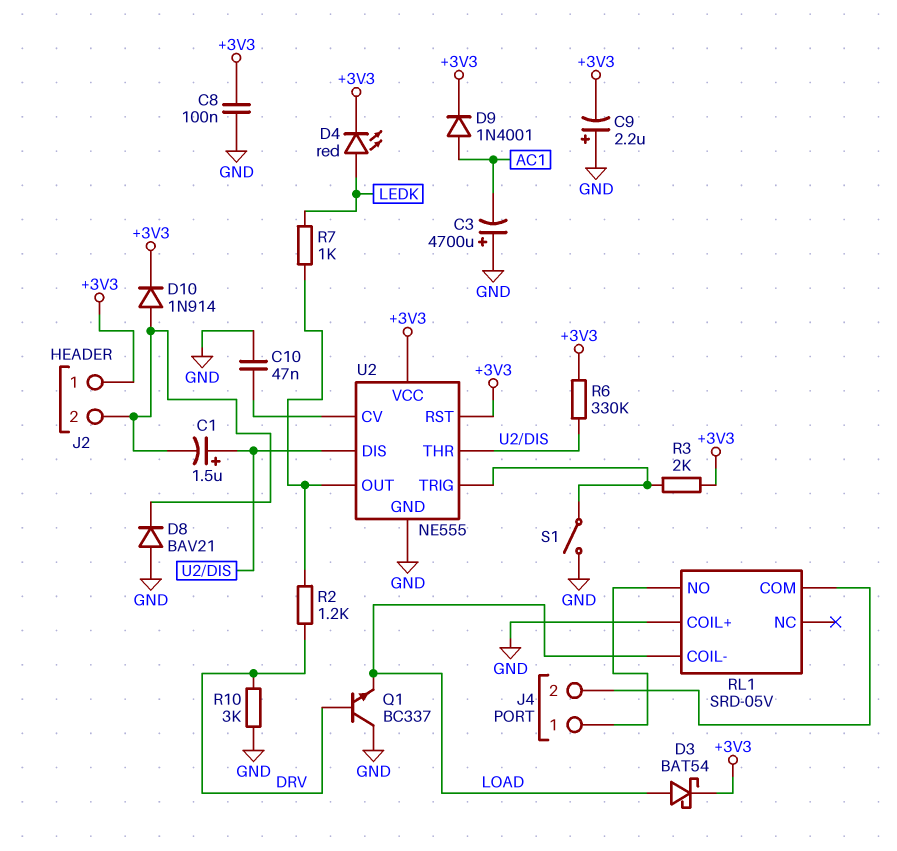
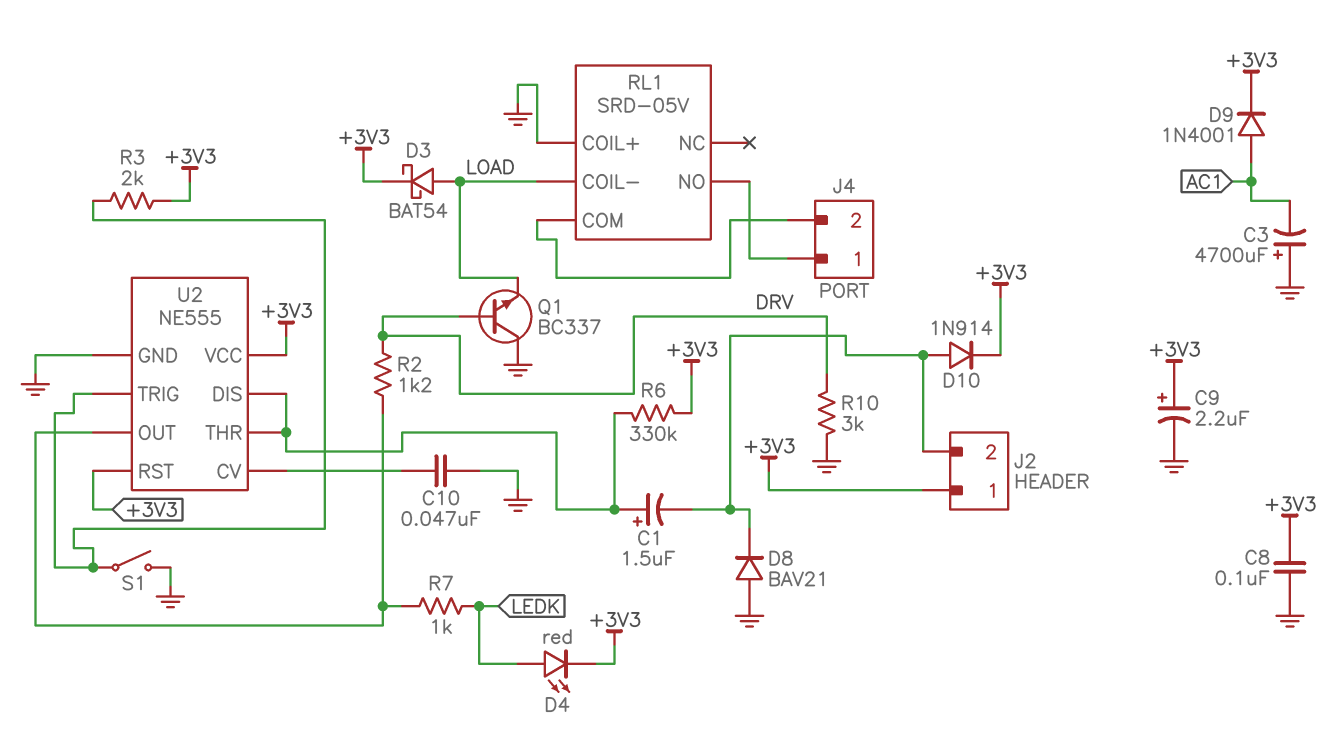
C9: 2.2uF (plus GND, minus +3V3) -> 2.2uF (plus +3V3, minus GND)

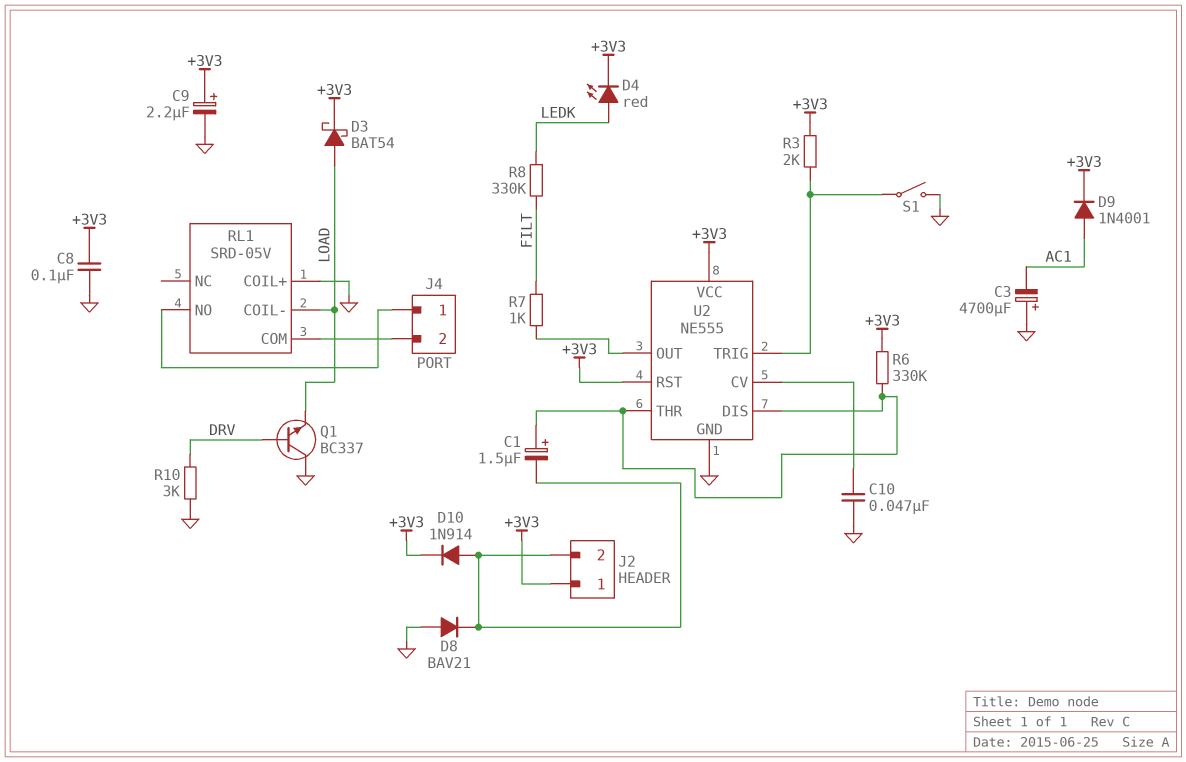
R2: 1.2k (DRV, U2/OUT) -> none
R7: 1k (LEDK, U2/OUT) -> 1k (FILT, U2/OUT)
R8: none -> 330k (FILT, LEDK)

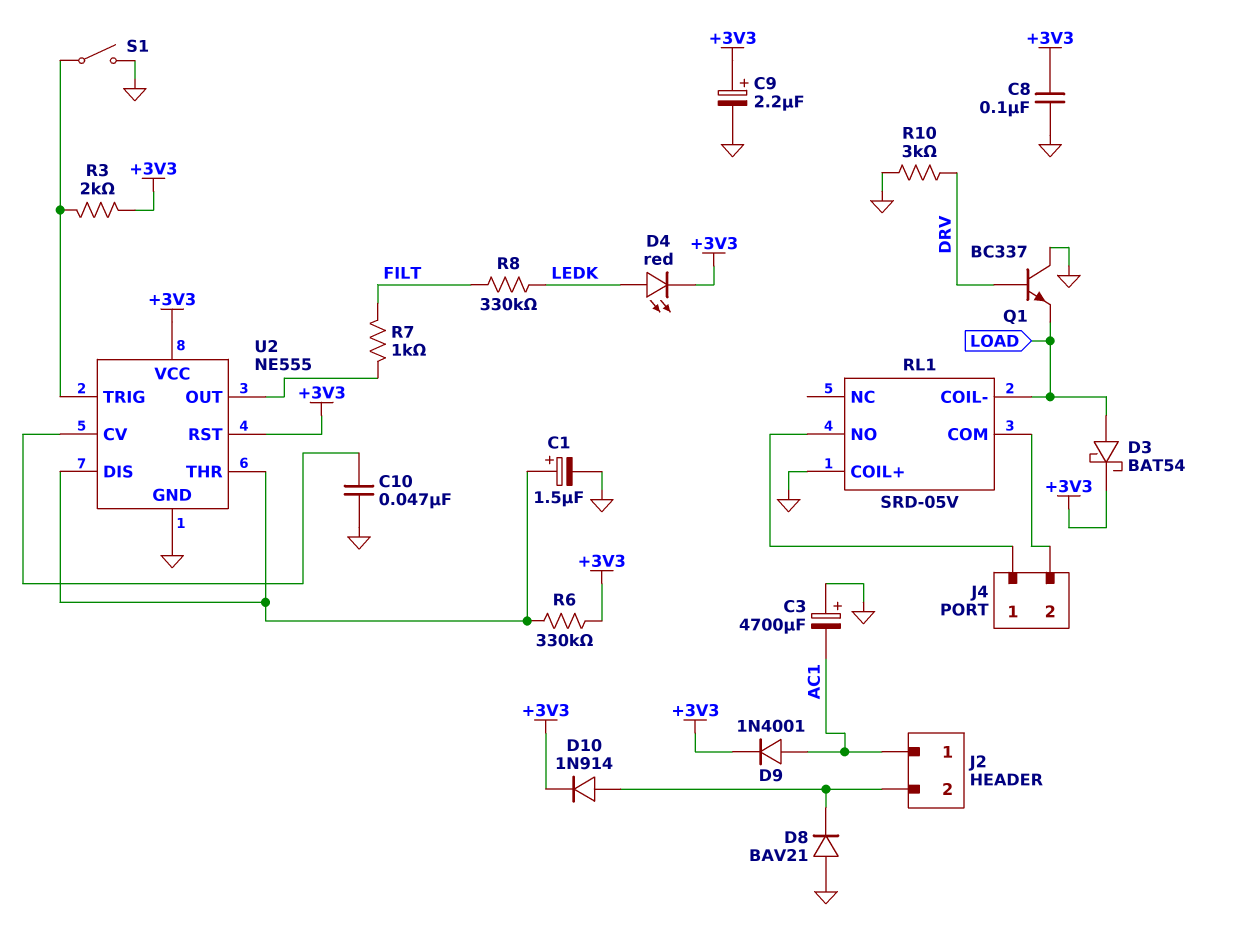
C1: 1.5uF (plus U2/DIS, minus J2/2) -> 1.5uF (plus U2/DIS, minus GND)
J2 pin 1: +3V3 -> AC1

